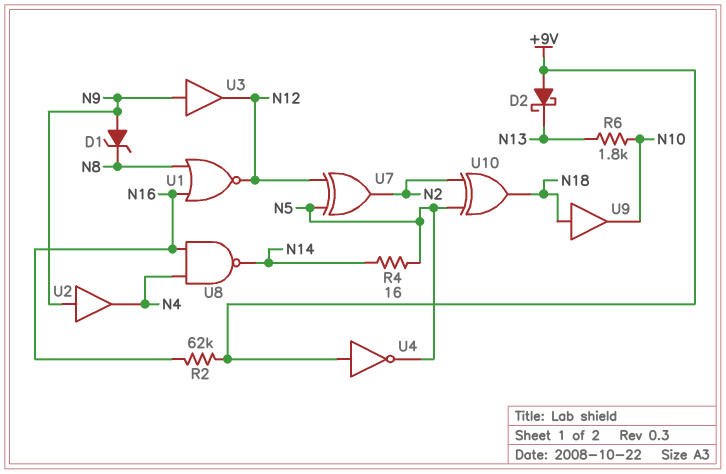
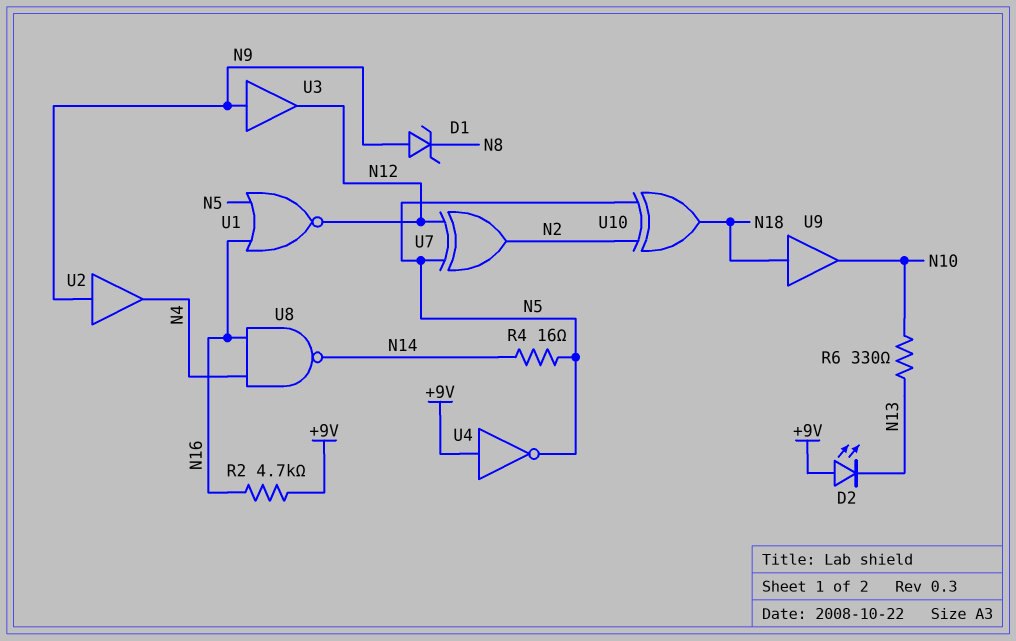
D2: schottky (A +9V, K N13) -> LED (A +9V, K N13)
R2: 62k (+9V, N16) -> 4.7k (+9V, N16)
R6: 1.8k (N10, N13) -> 330 (N10, N13)
U1: NOR (in N8, in N16, out N12) -> NOR (in N5, in N16, out N12)

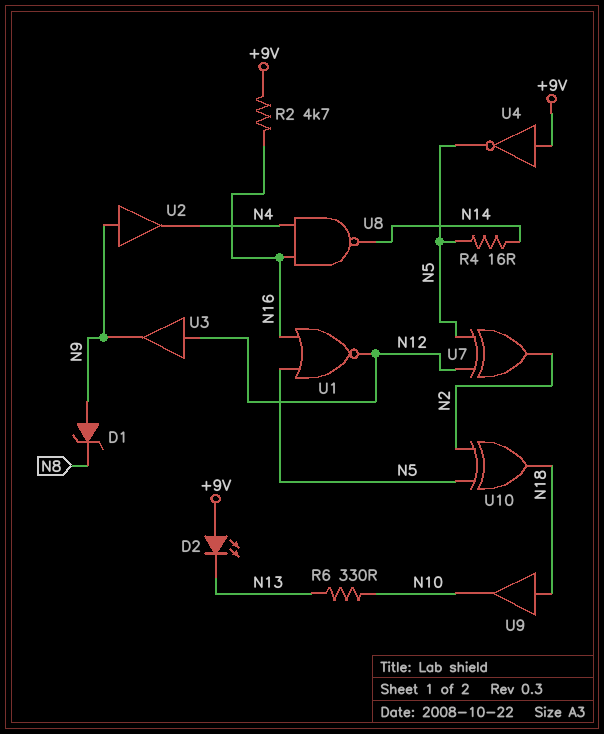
U3: buffer (in N9, out N12) -> buffer (in N12, out N9)

